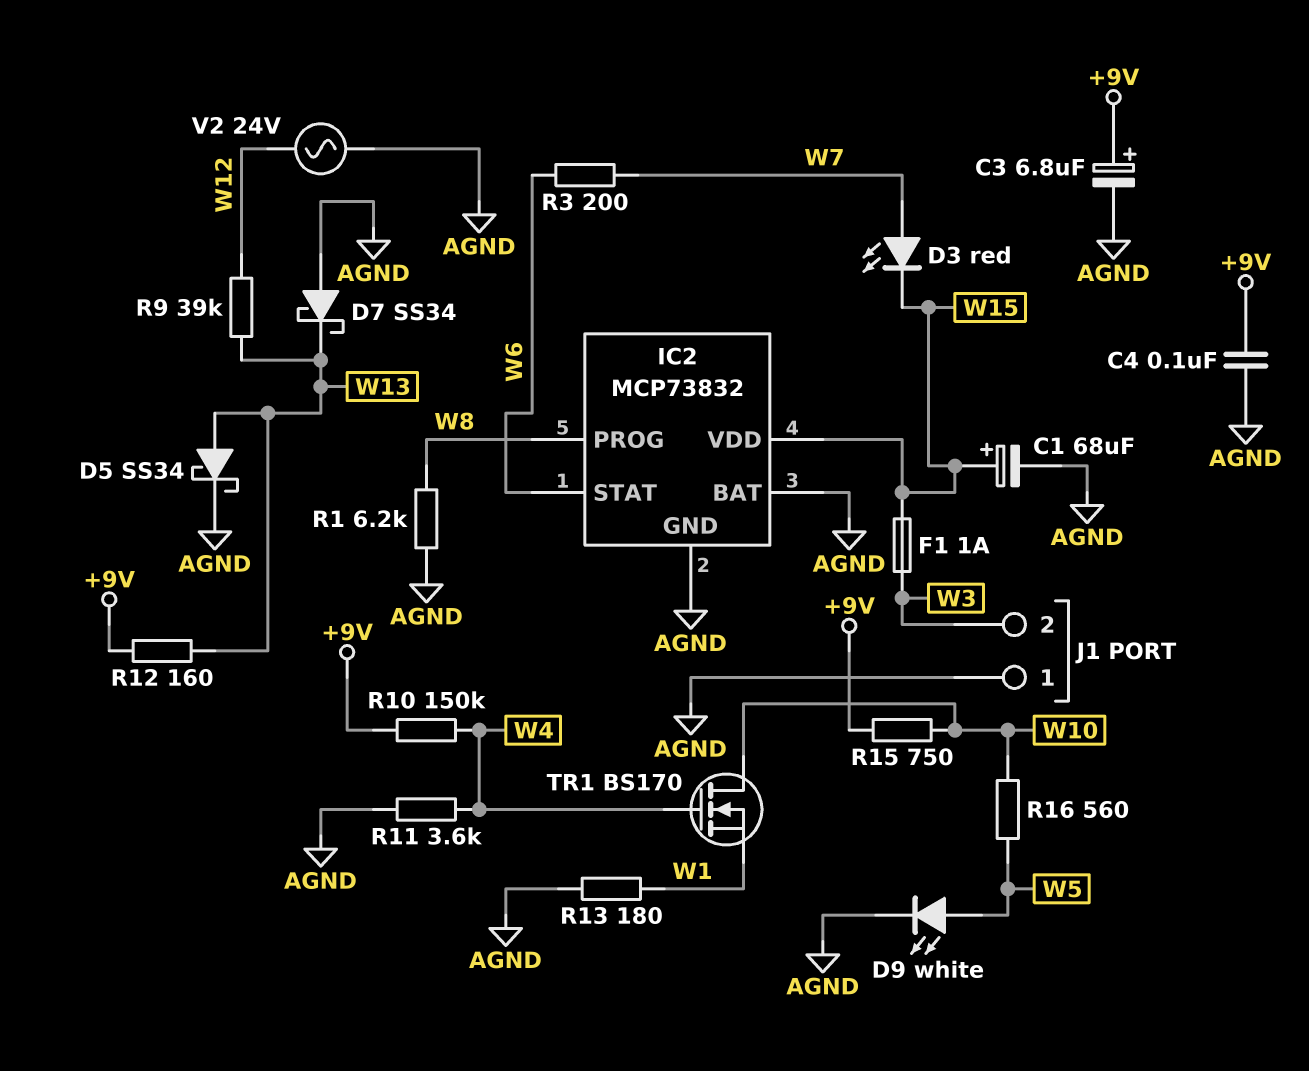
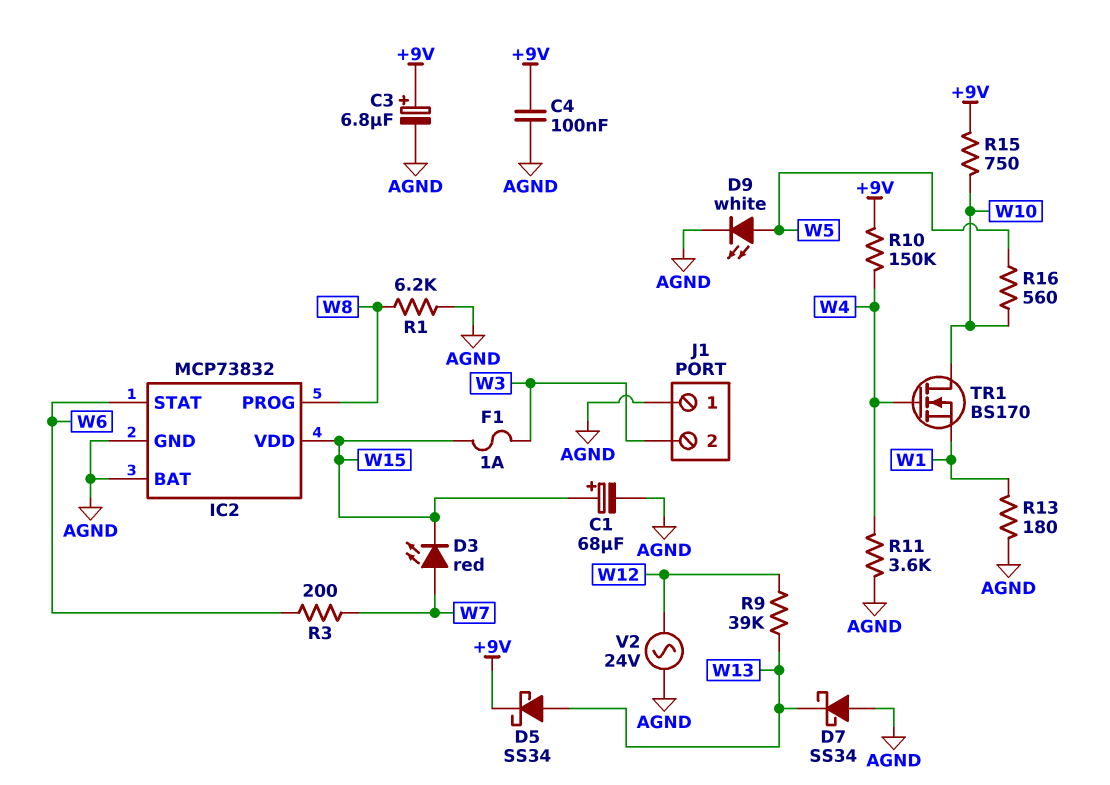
D5: schottky SS34 (A W13, K AGND) -> schottky SS34 (A W13, K +9V)
R12: 160 (+9V, W13) -> none

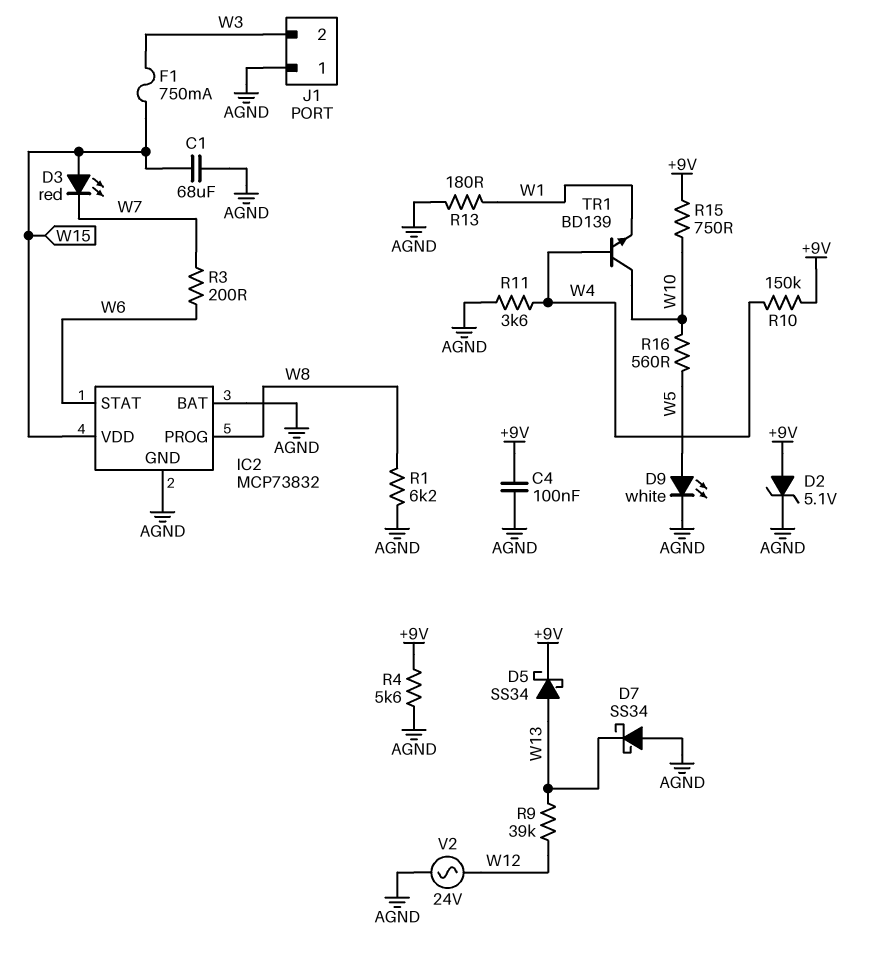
C1: 68uF (plus W15, minus AGND) -> 68uF (AGND, W15)
C3: 6.8uF (plus +9V, minus AGND) -> none
D2: none -> zener 5.1V (A +9V, K AGND)
D3: LED red (A W7, K W15) -> LED red (A W15, K W7)
F1: 1A (W3, W15) -> 750mA (W3, W15)
R4: none -> 5.6k (+9V, AGND)
TR1: NMOS BS170 (G W4, D W10, S W1) -> NPN BD139 (B W4, C W10, E W1)

